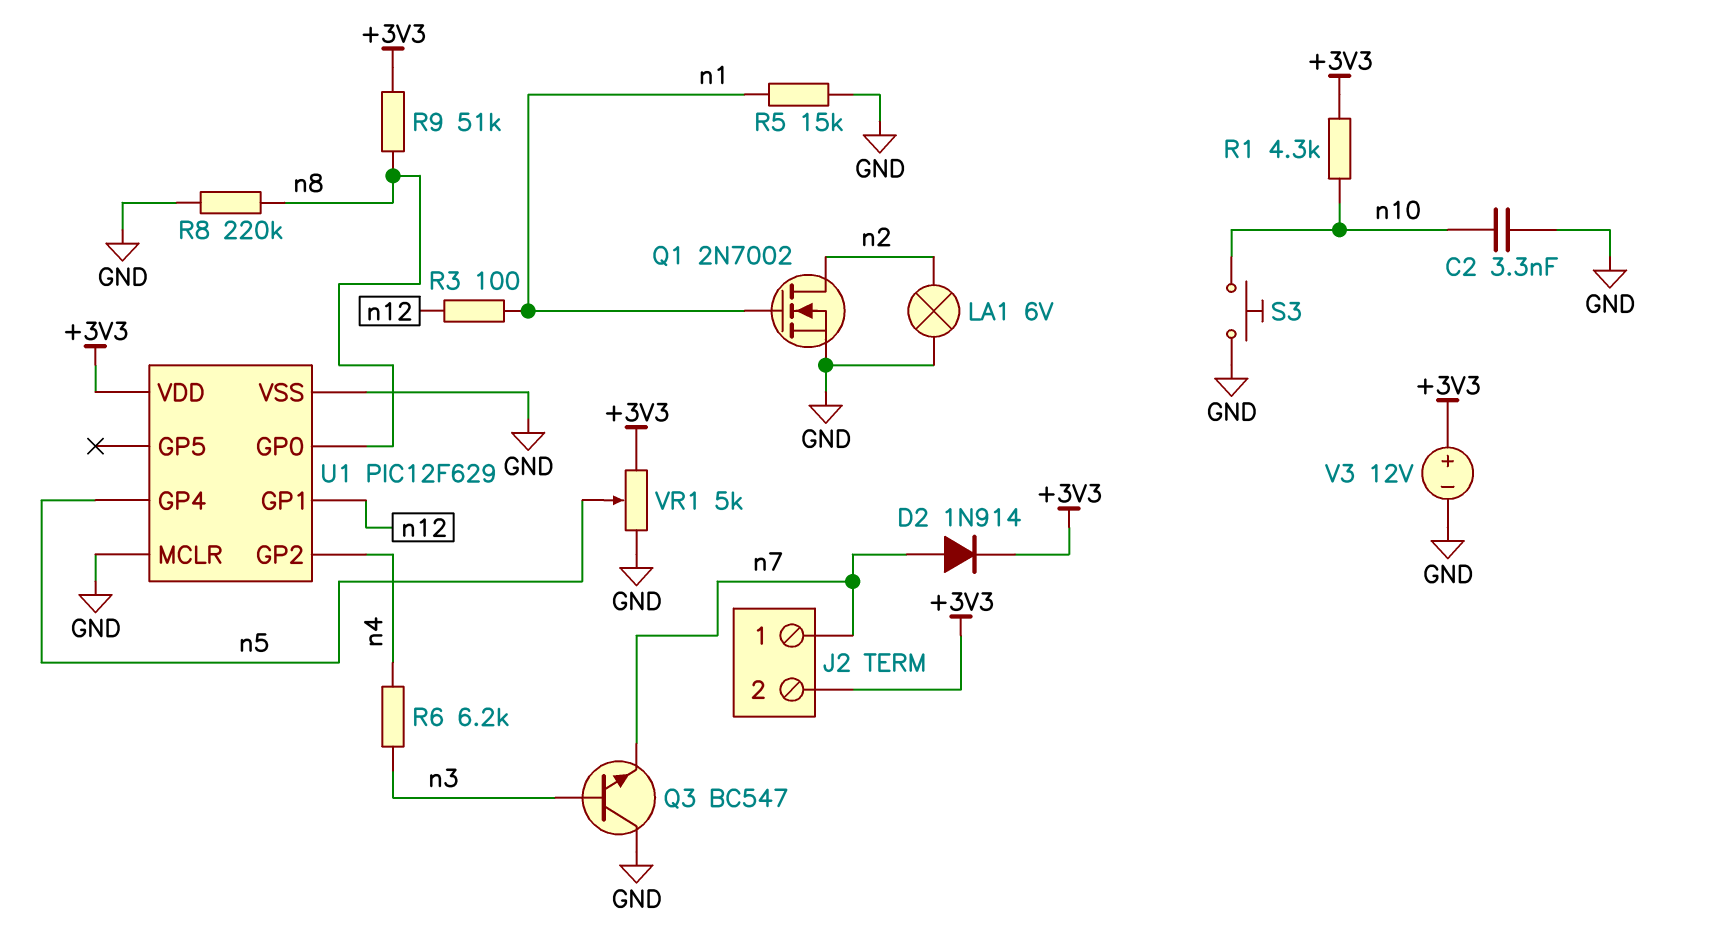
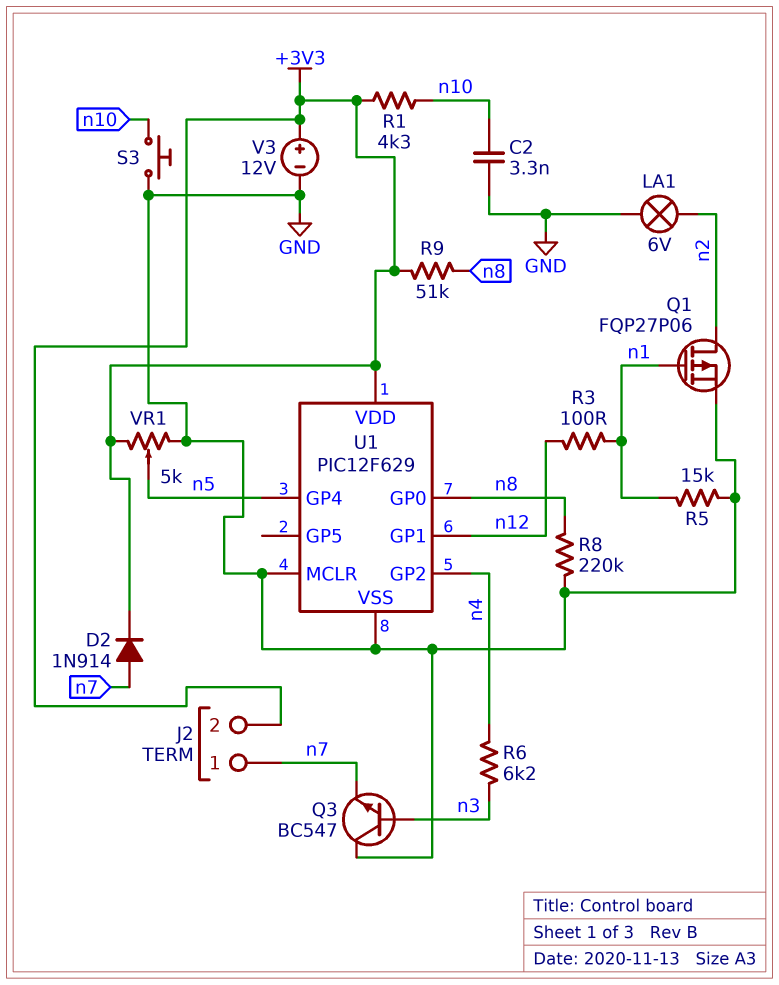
Q1: NMOS 2N7002 (G n1, D n2, S GND) -> PMOS FQP27P06 (G n1, D n2, S GND)

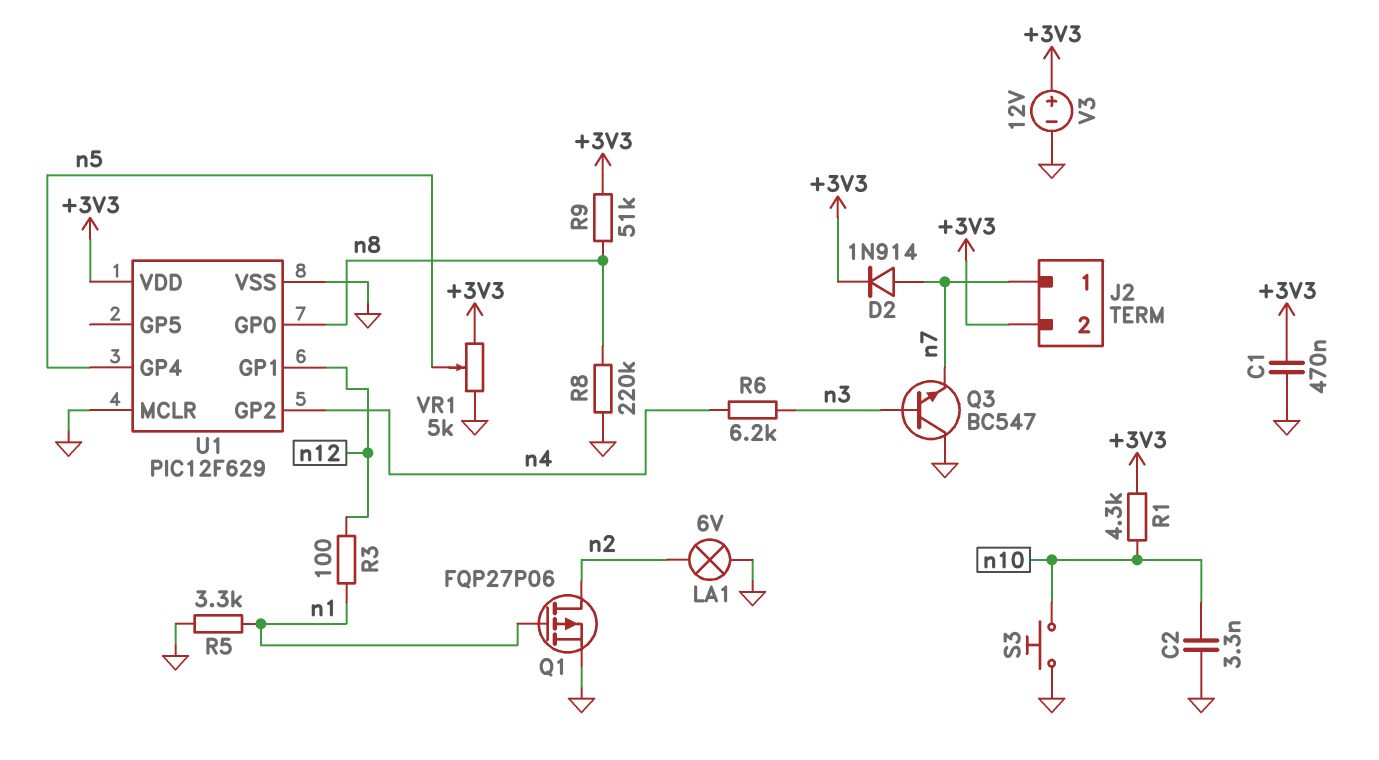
C1: none -> 470nF (+3V3, GND)
R5: 15k (GND, n1) -> 3.3k (GND, n1)

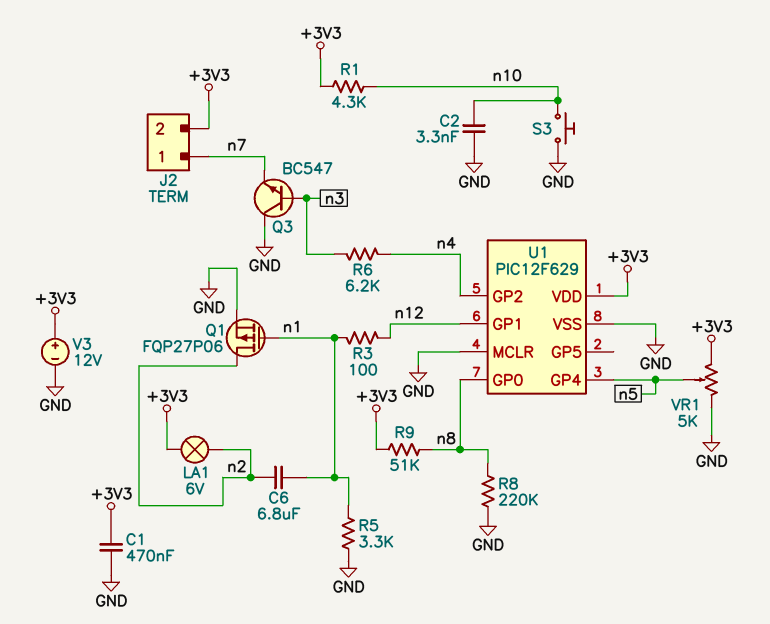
C6: none -> 6.8uF (n1, n2)
D2: diode 1N914 (A n7, K +3V3) -> none
LA1: lamp 6V (GND, n2) -> lamp 6V (+3V3, n2)

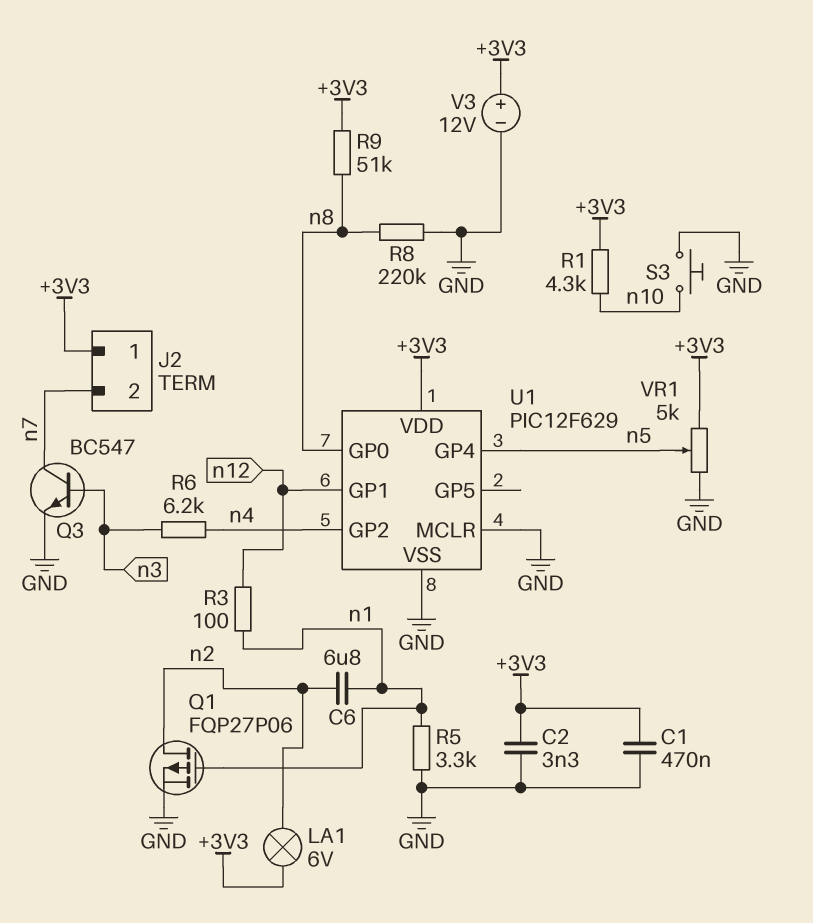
C2: 3.3nF (GND, n10) -> 3.3nF (+3V3, GND)
J2 pin 1: n7 -> +3V3
J2 pin 2: +3V3 -> n7
Q3: NPN BC547 (B n3, C GND, E n7) -> NPN BC547 (B n3, C n7, E GND)

